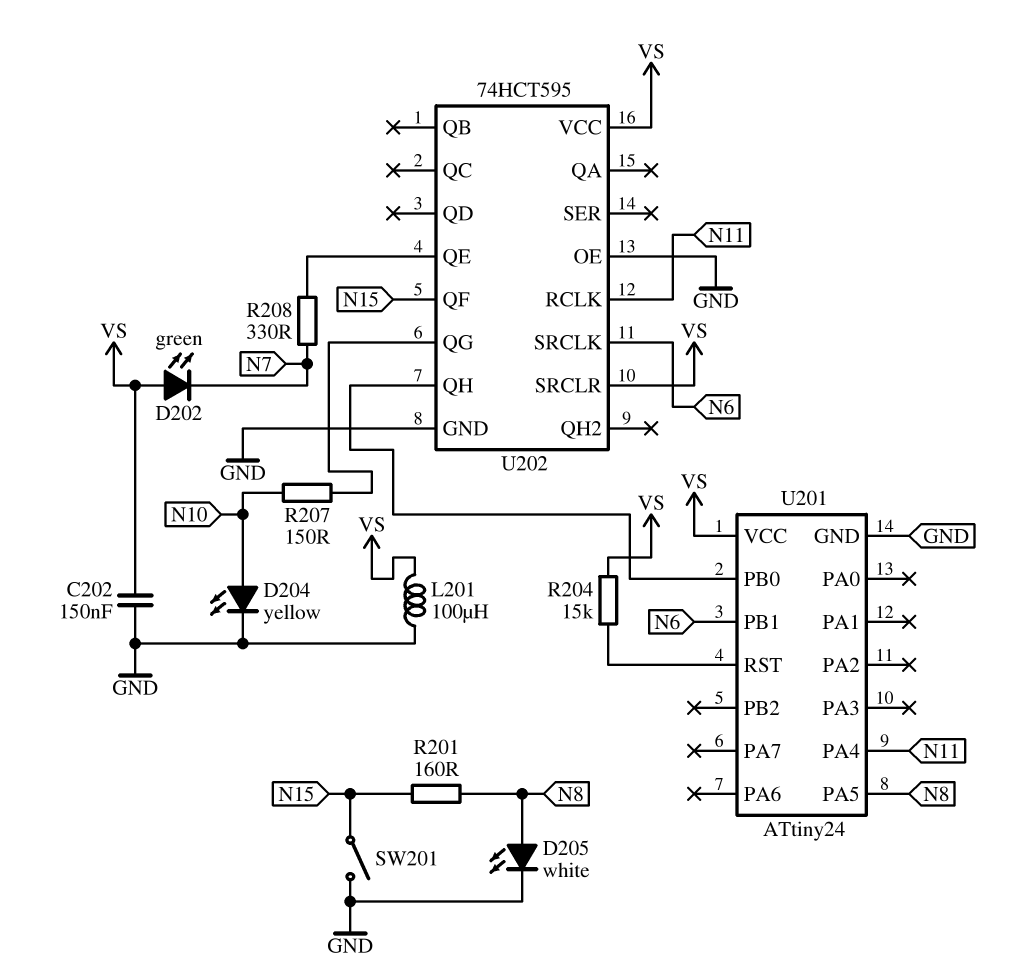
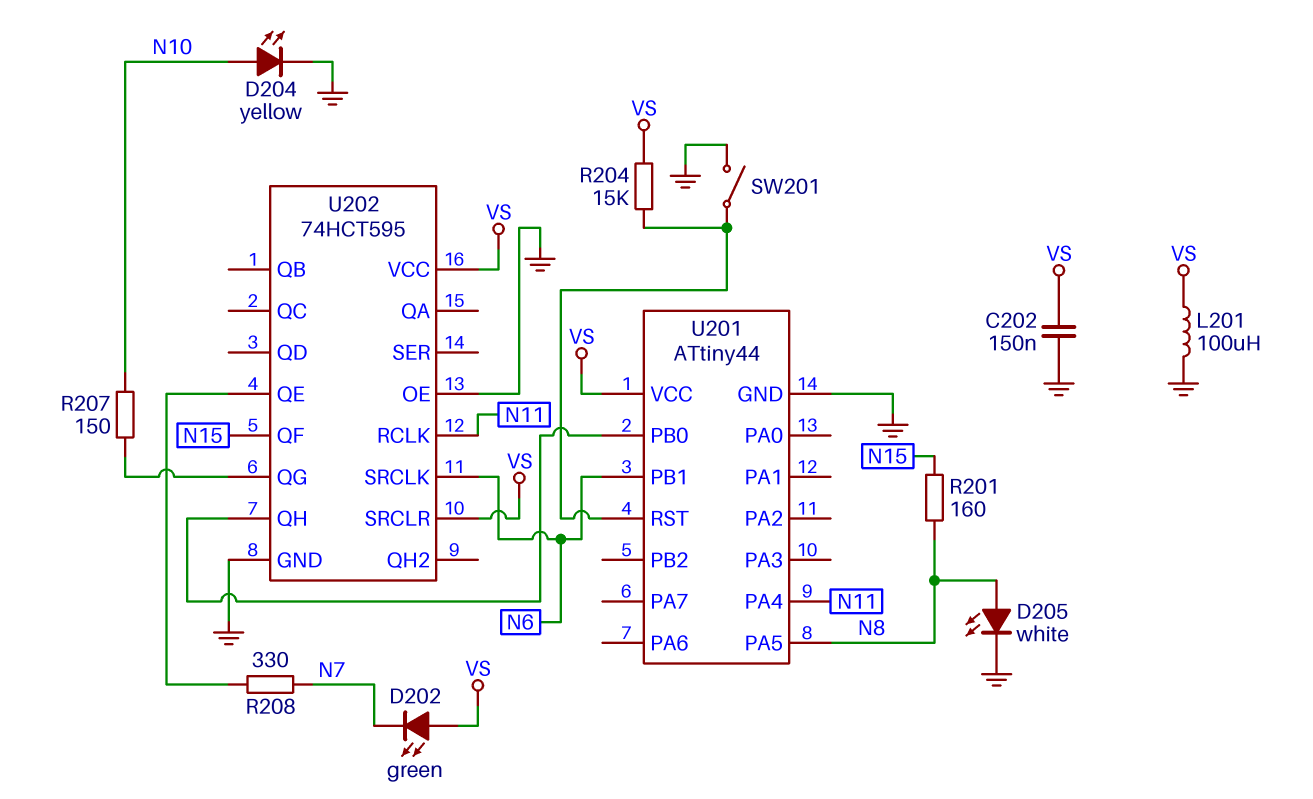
SW201: switch (GND, N15) -> switch (GND, U201/RST)
U201: ATtiny24 -> ATtiny44

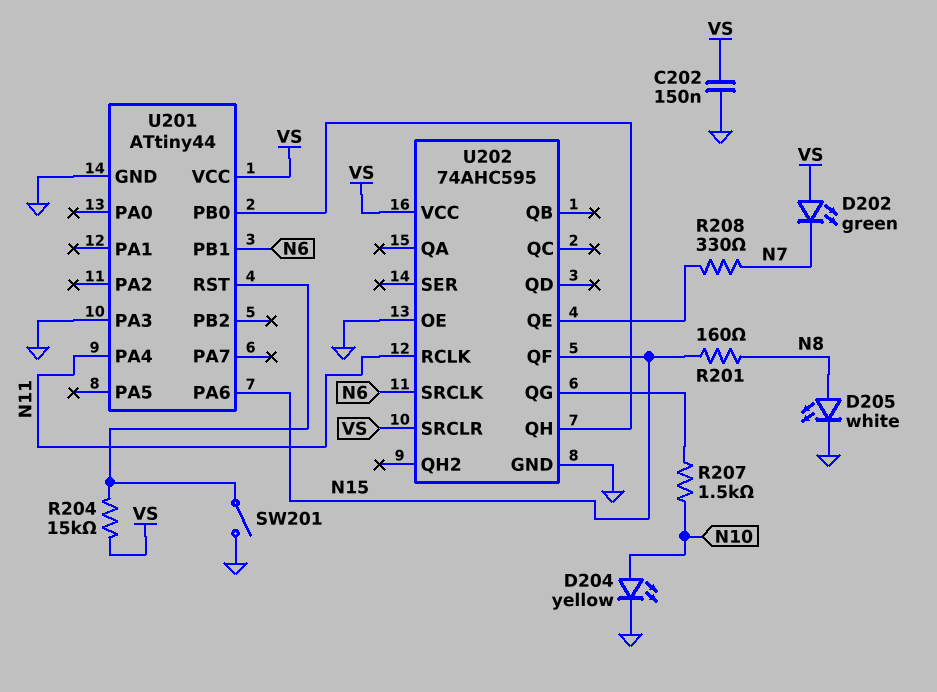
L201: 100uH (GND, VS) -> none
R207: 150 (N10, U202/QG) -> 1.5k (N10, U202/QG)
U201 pin PA3: none -> GND
U201 pin PA5: N8 -> none
U201 pin PA6: none -> N15
U202: 74HCT595 -> 74AHC595

